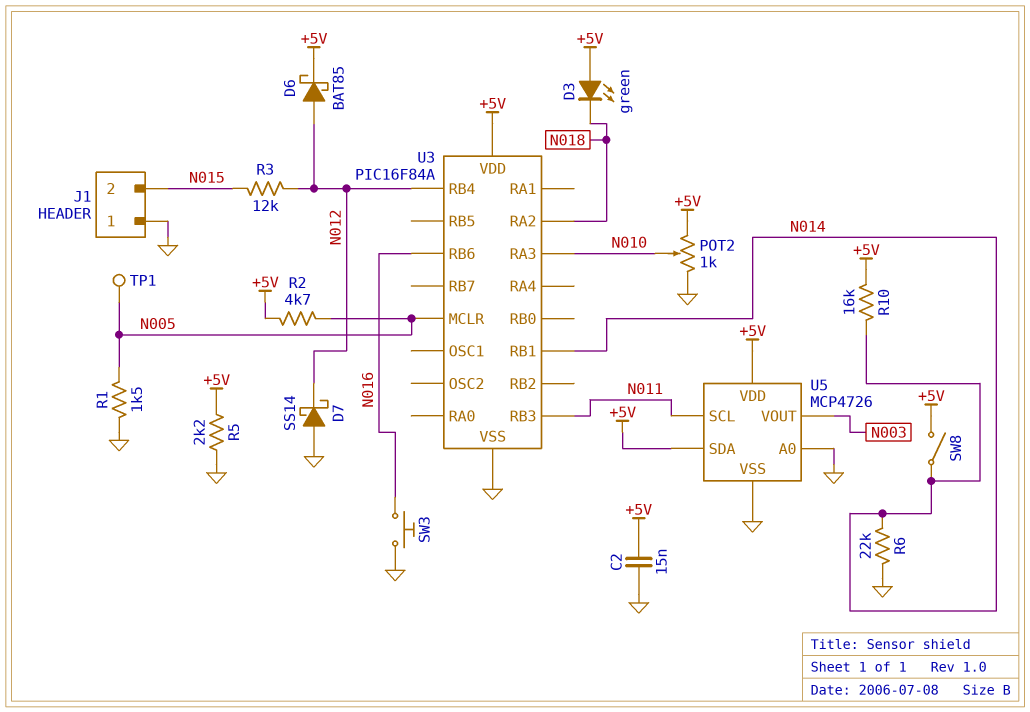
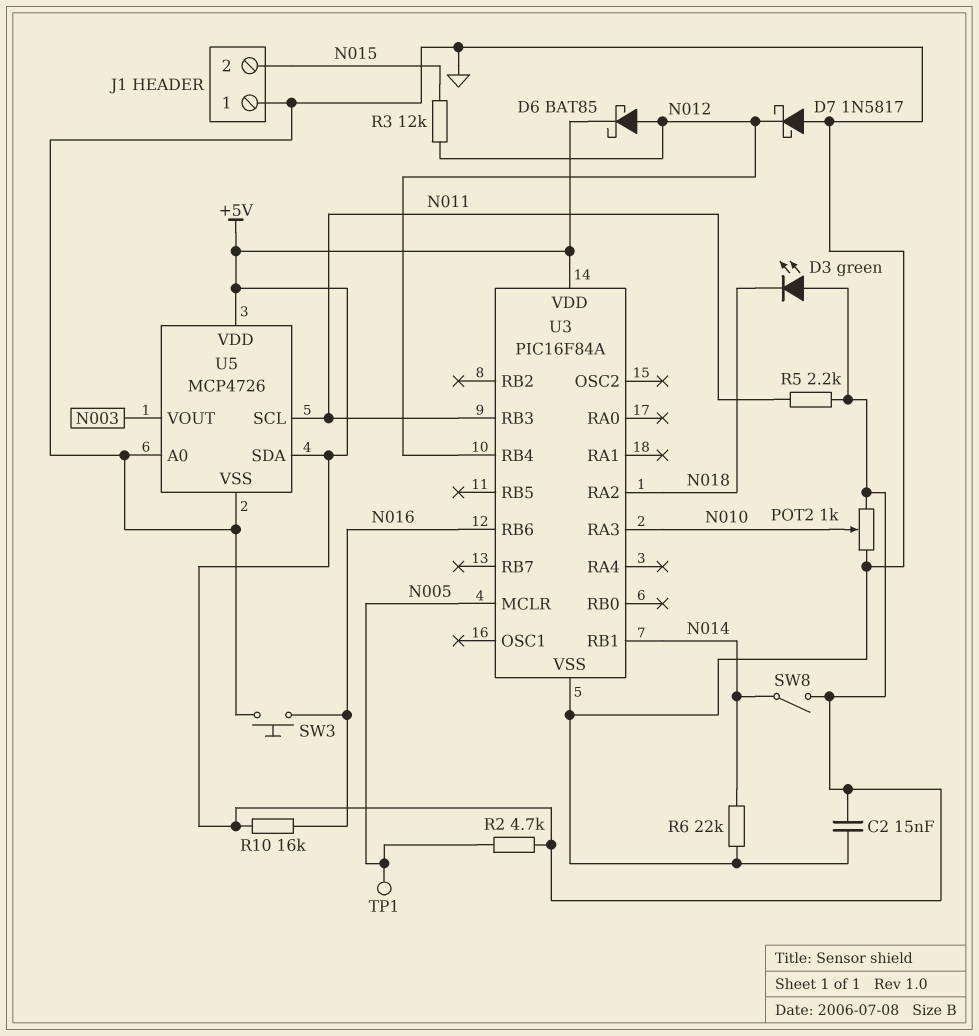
D7: schottky SS14 (A GND, K N012) -> schottky 1N5817 (A GND, K N012)
R1: 1.5k (GND, N005) -> none
R5: 2.2k (+5V, GND) -> 2.2k (+5V, N011)
R10: 16k (+5V, N014) -> 16k (+5V, N016)

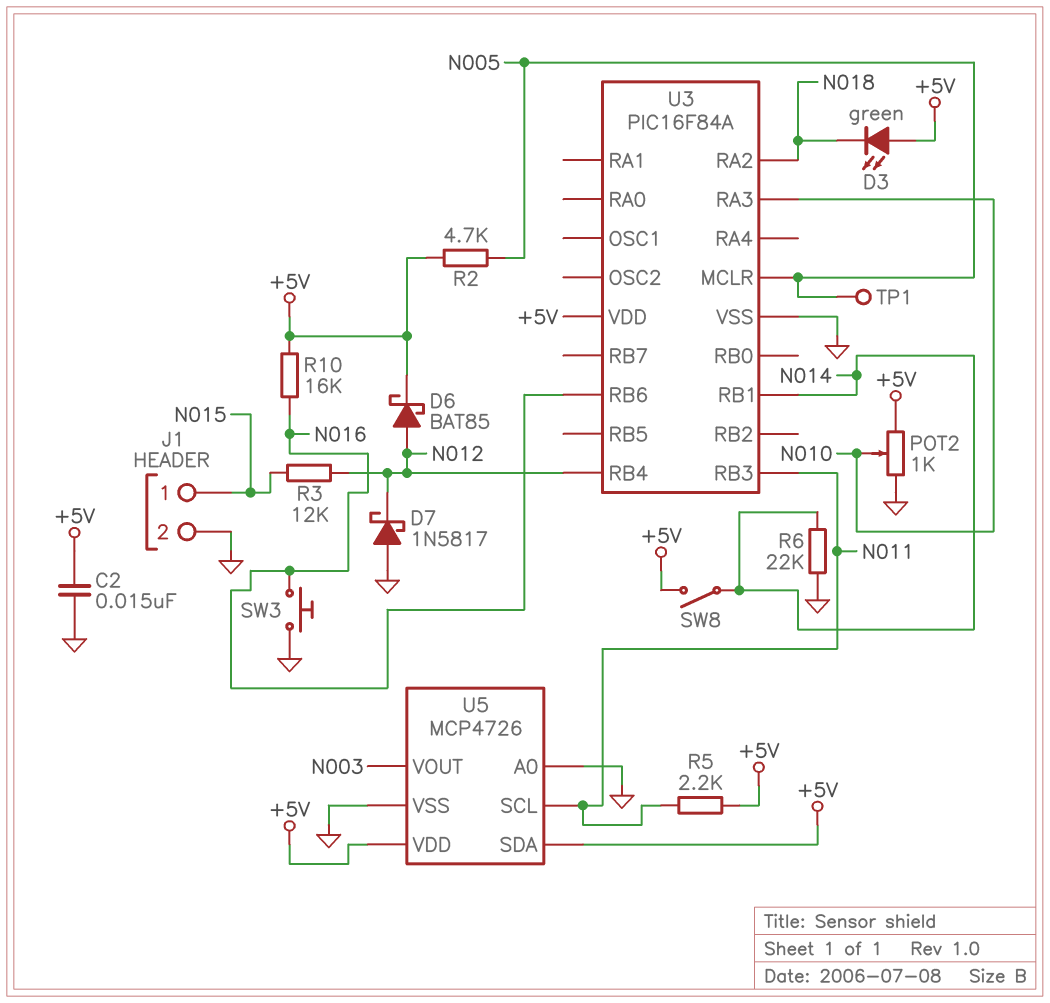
J1 pin 1: GND -> N015
J1 pin 2: N015 -> GND

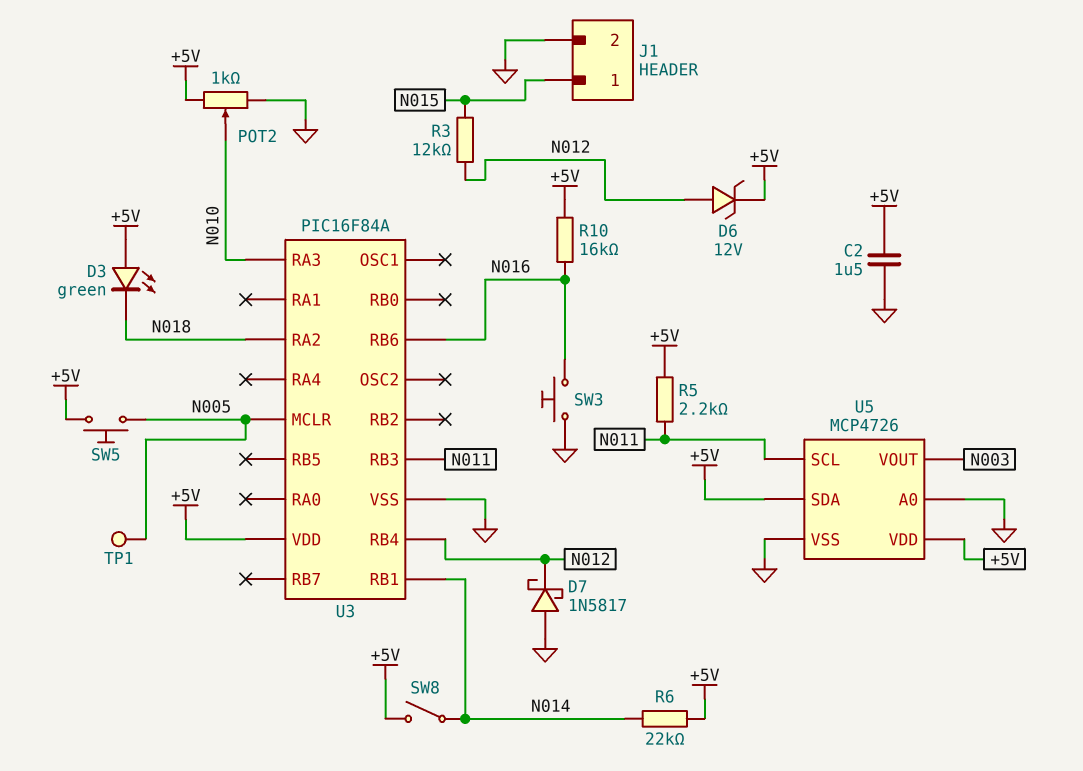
C2: 15nF (+5V, GND) -> 1.5uF (+5V, GND)
D6: schottky BAT85 (A N012, K +5V) -> zener 12V (A N012, K +5V)
R2: 4.7k (+5V, N005) -> none
R6: 22k (GND, N014) -> 22k (+5V, N014)
SW5: none -> button (+5V, N005)

